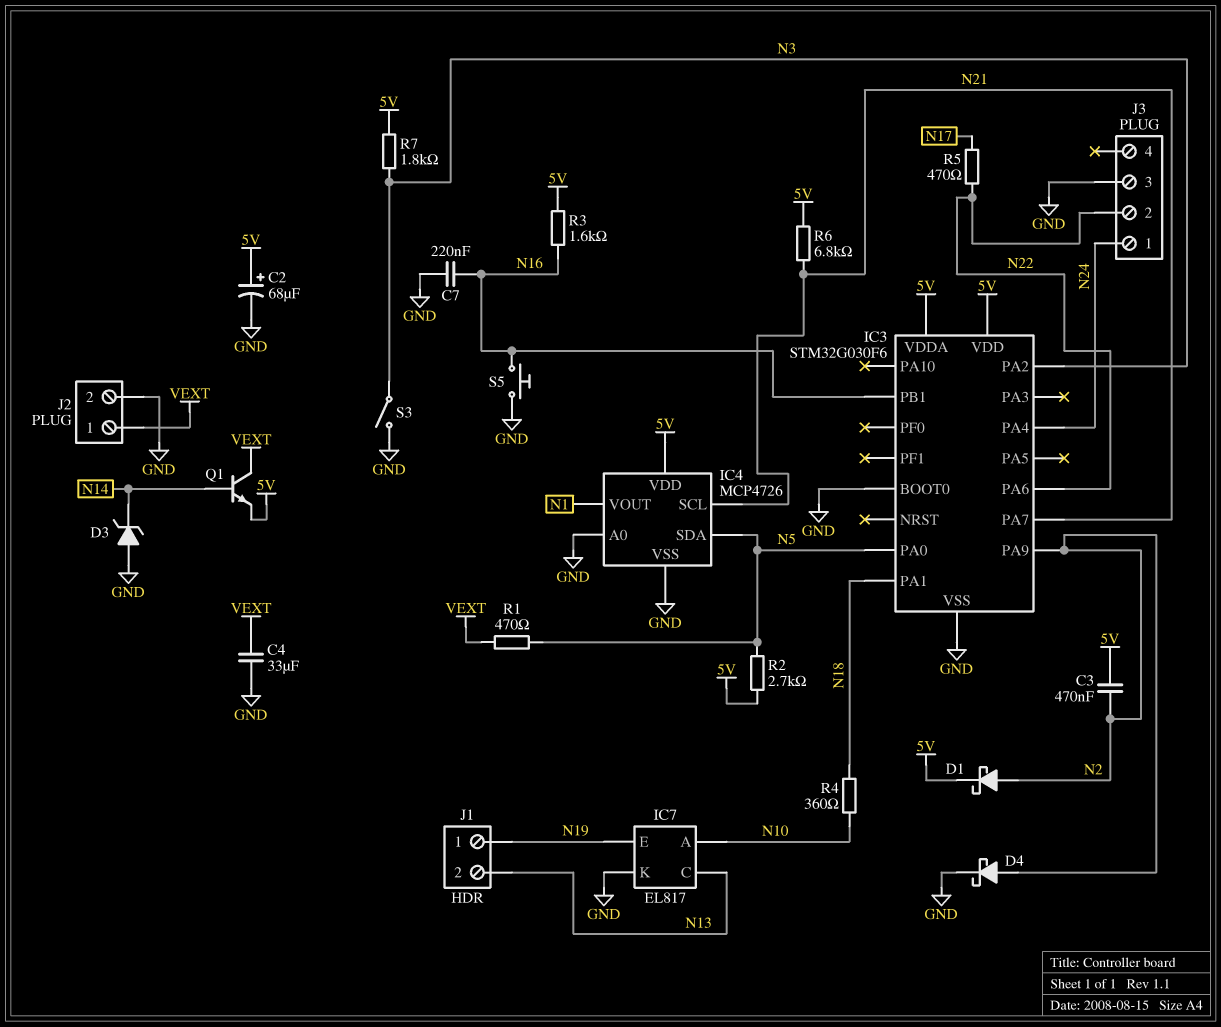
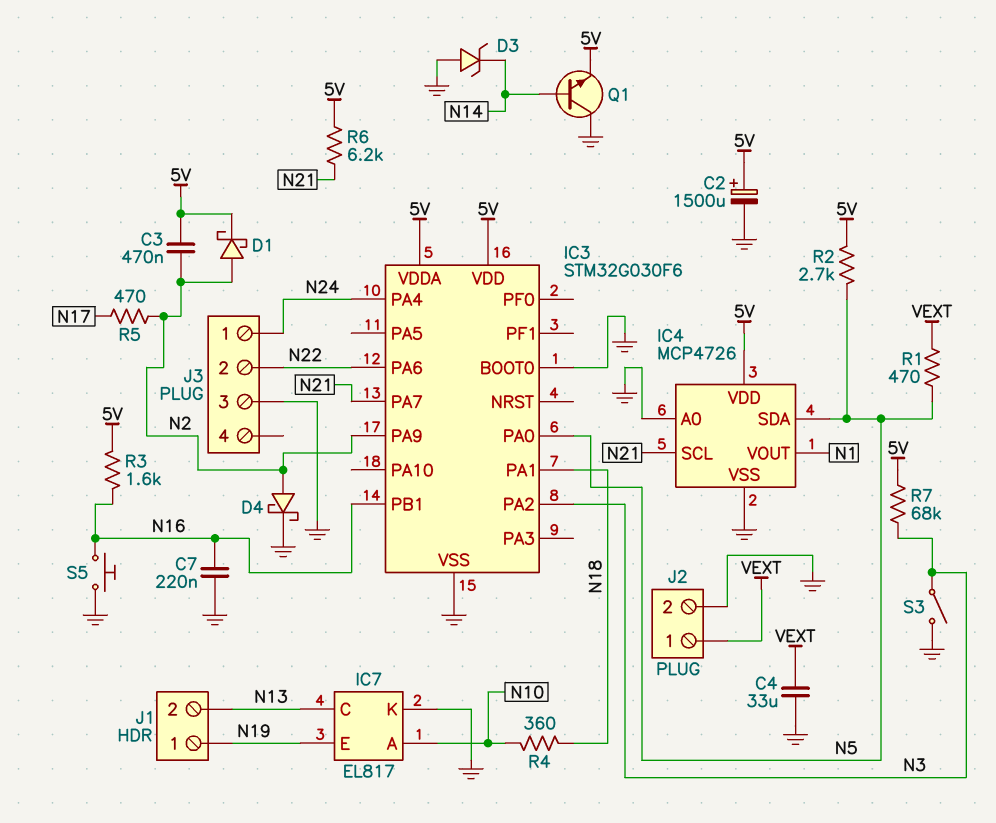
C2: 68uF (plus 5V, minus GND) -> 1500uF (plus 5V, minus GND)
Q1: NPN (B N14, C VEXT, E 5V) -> NPN (B N14, C GND, E 5V)
R5: 470 (N17, N22) -> 470 (N2, N17)
R6: 6.8k (5V, N21) -> 6.2k (5V, N21)
R7: 1.8k (5V, N3) -> 68k (5V, N3)

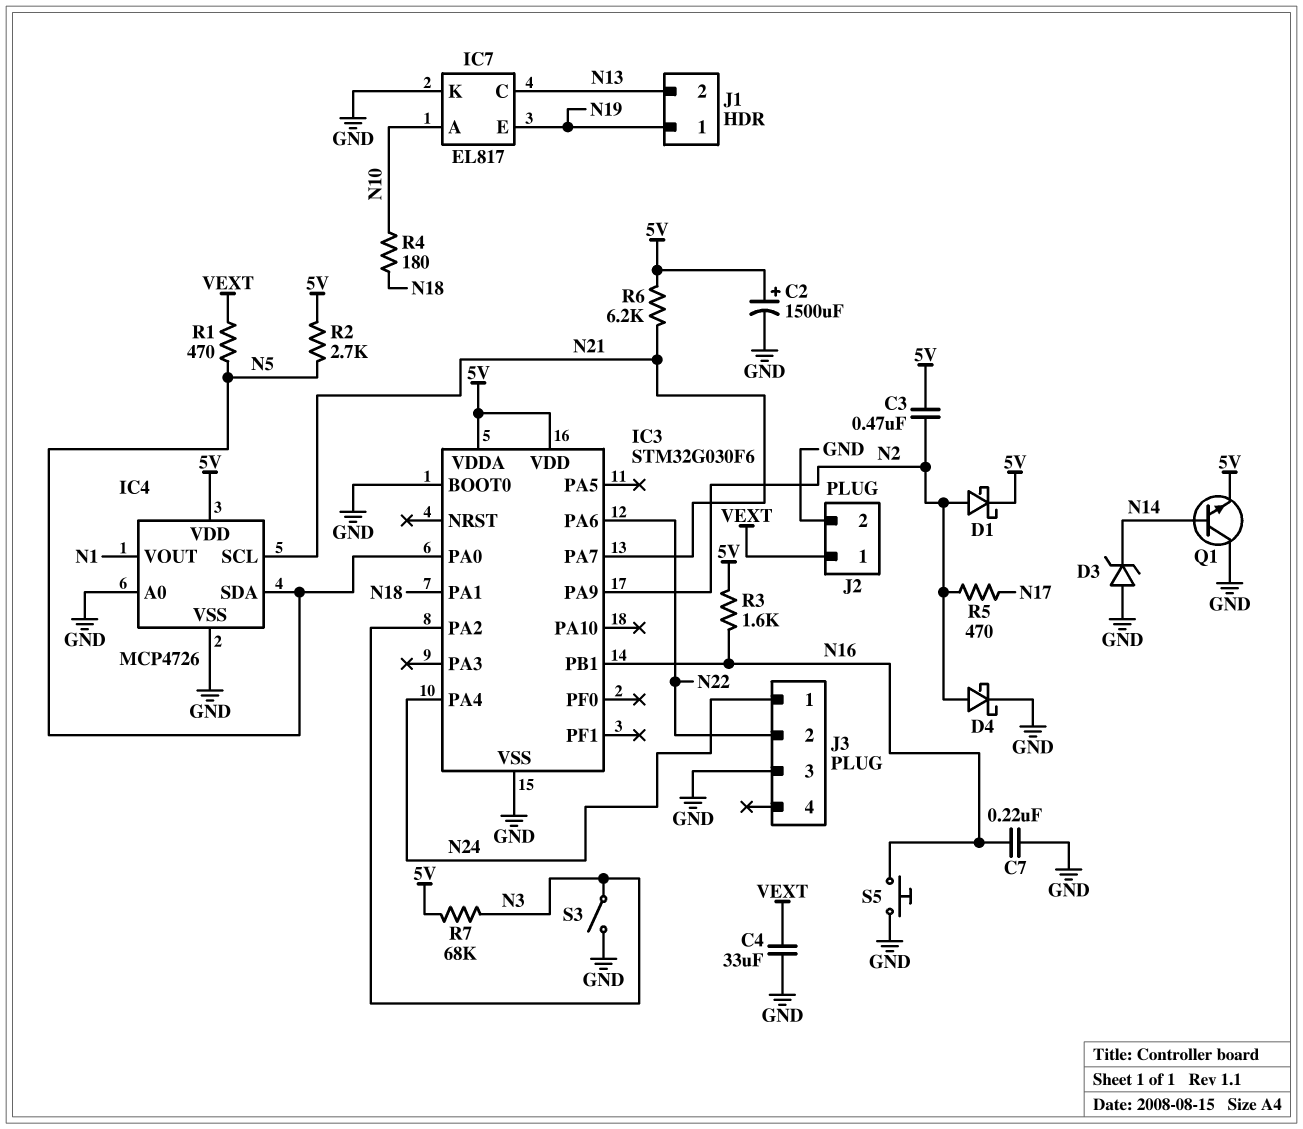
R4: 360 (N10, N18) -> 180 (N10, N18)

